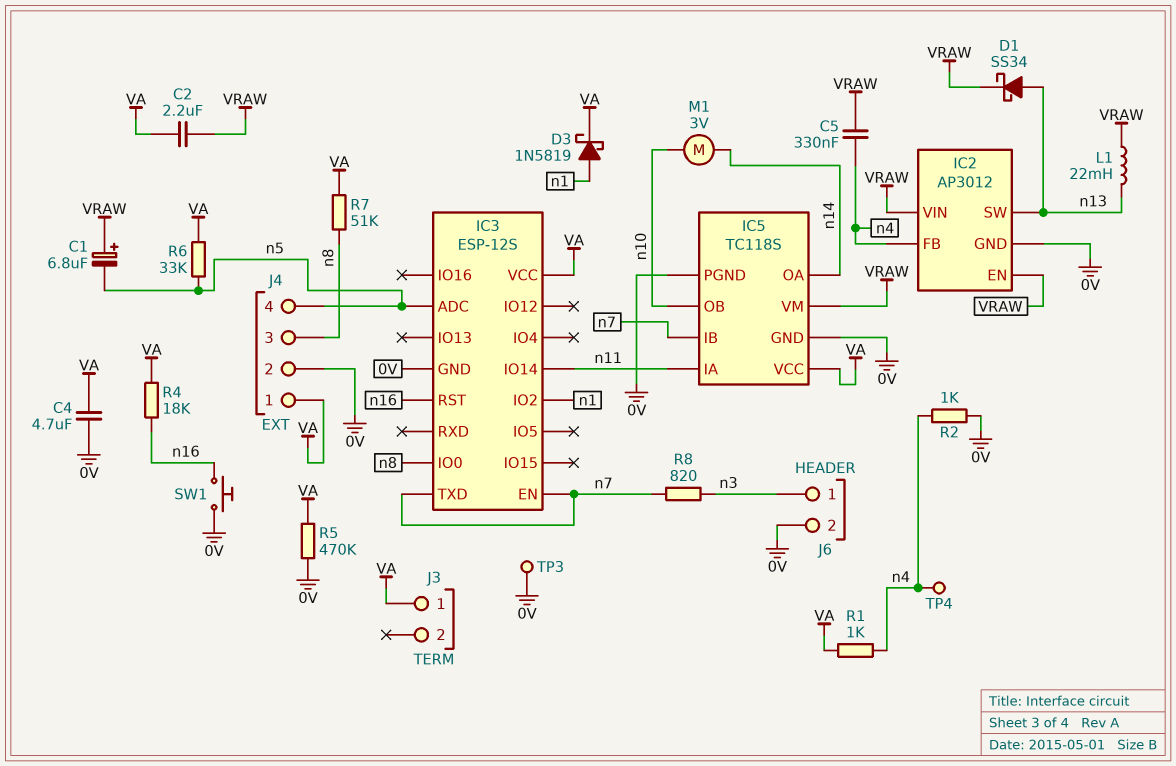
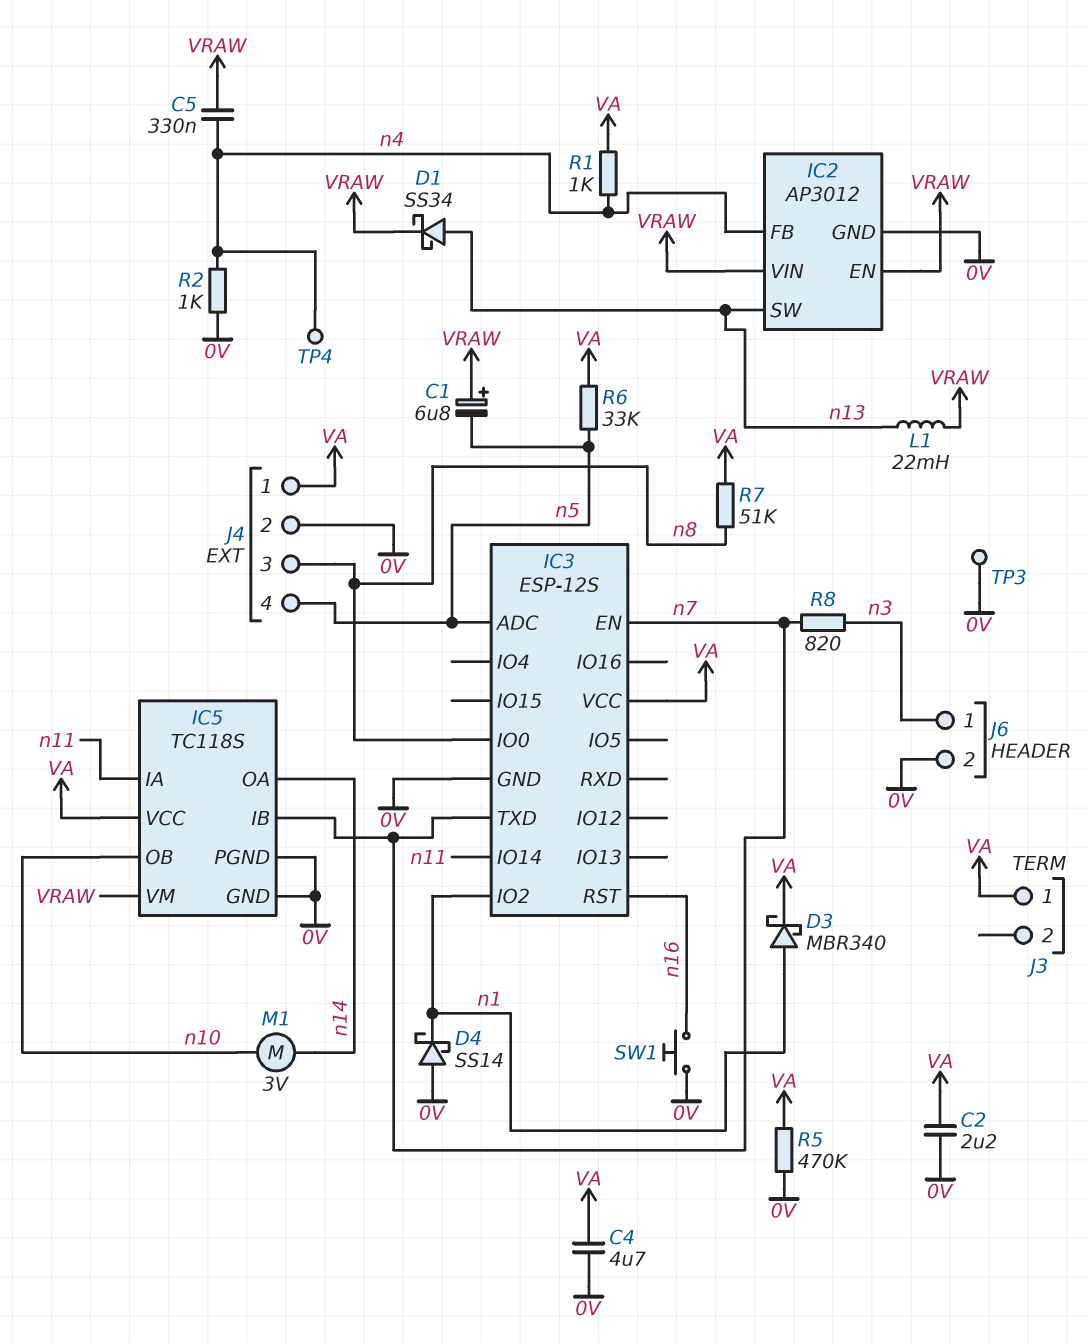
C2: 2.2uF (VA, VRAW) -> 2.2uF (0V, VA)
D3: schottky 1N5819 (A n1, K VA) -> schottky MBR340 (A n1, K VA)
D4: none -> schottky SS14 (A 0V, K n1)
R4: 18k (VA, n16) -> none

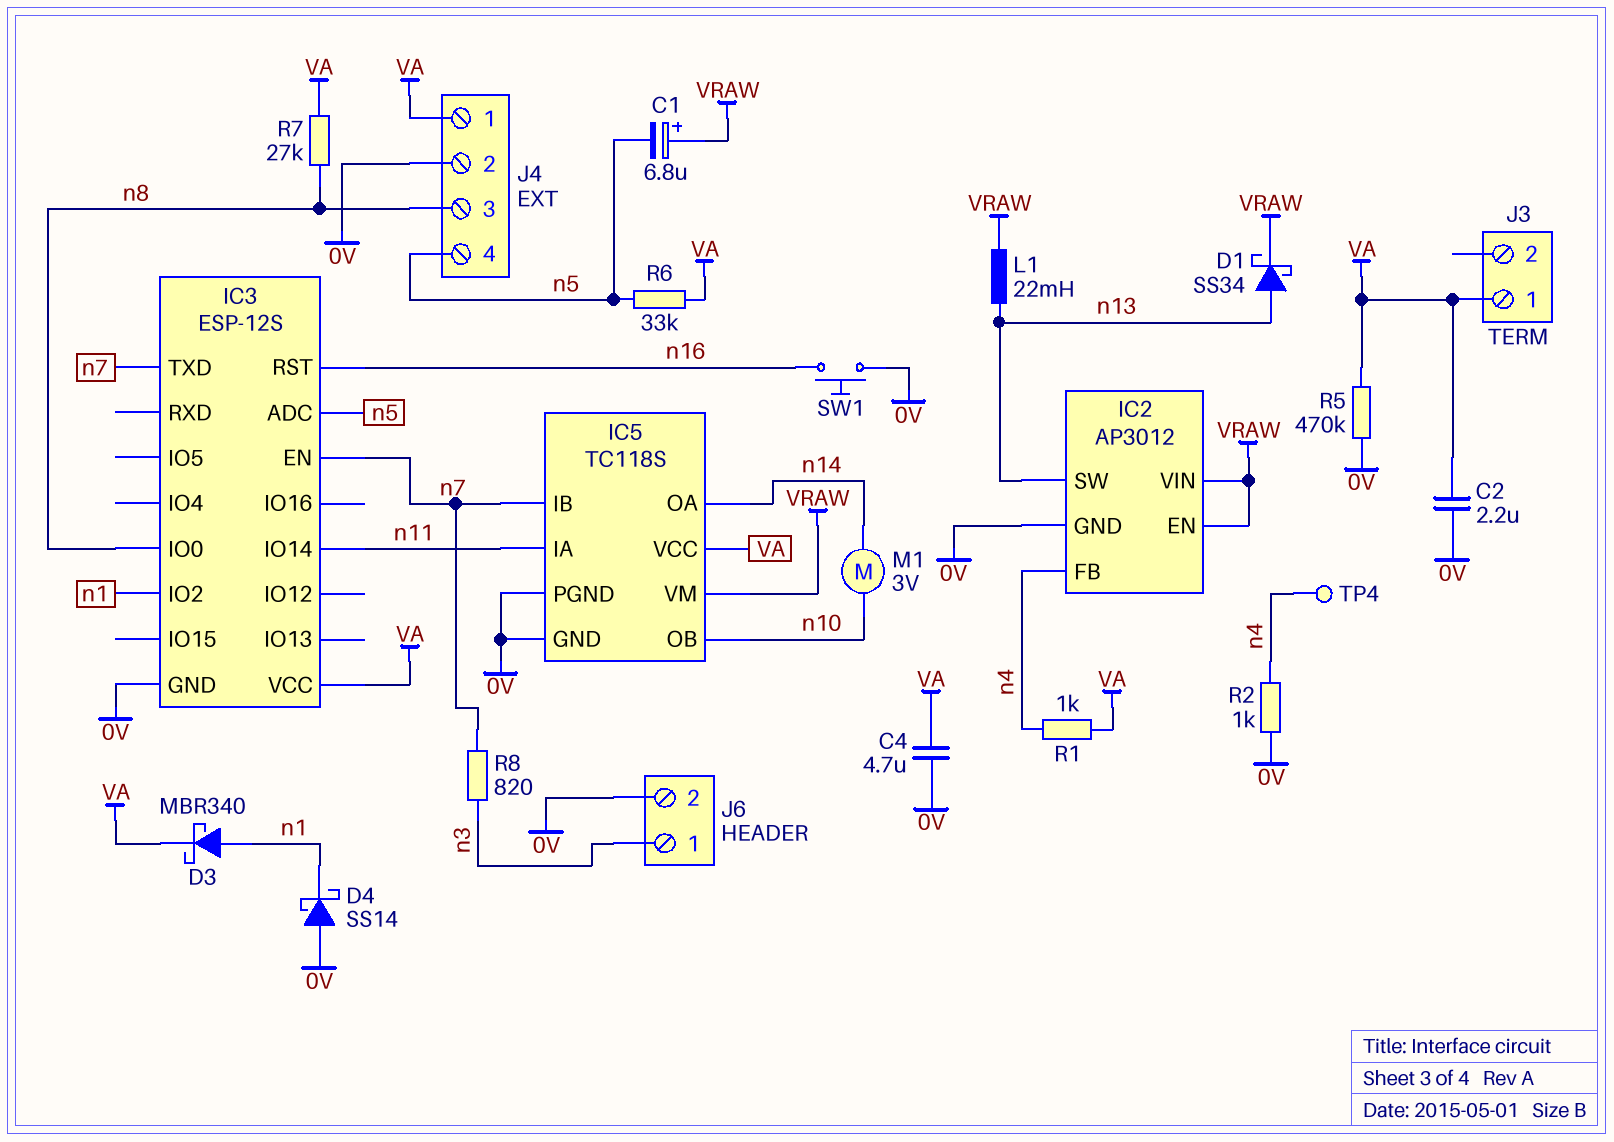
C5: 330nF (VRAW, n4) -> none
R7: 51k (VA, n8) -> 27k (VA, n8)
TP3: test point (0V) -> none

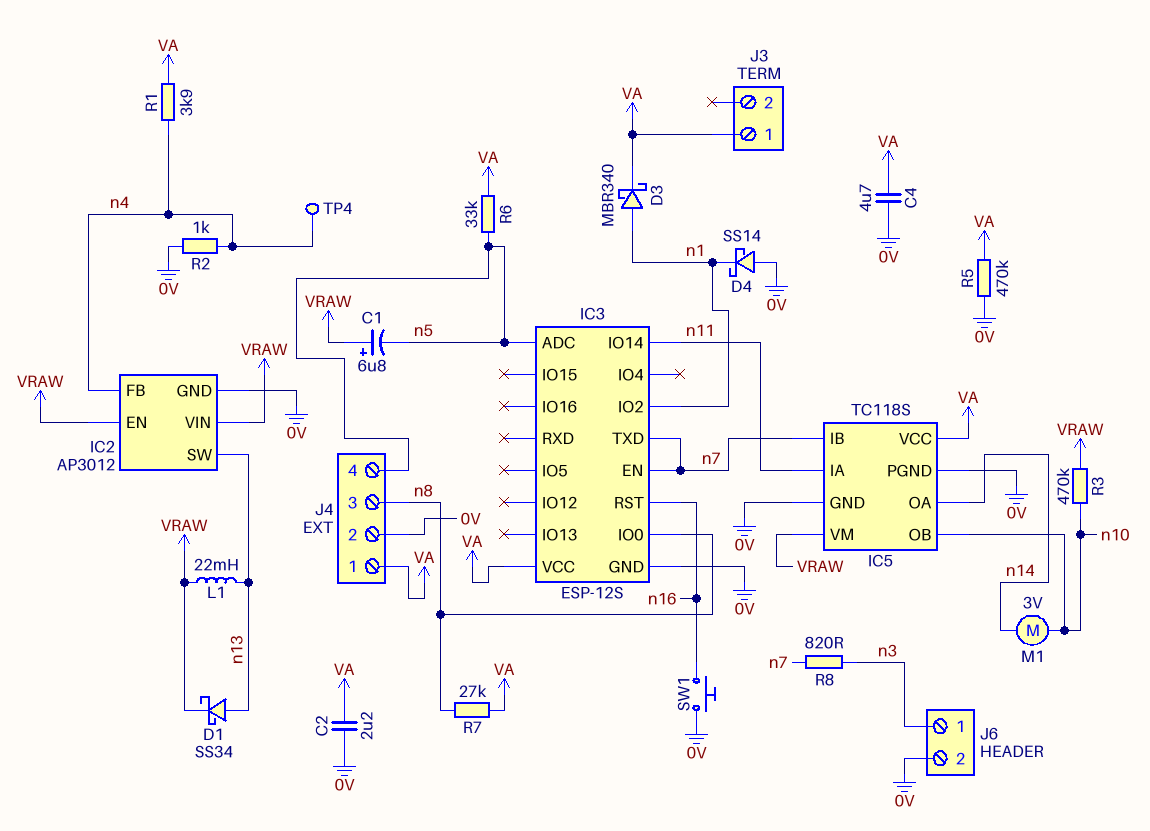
R1: 1k (VA, n4) -> 3.9k (VA, n4)
R3: none -> 470k (VRAW, n10)

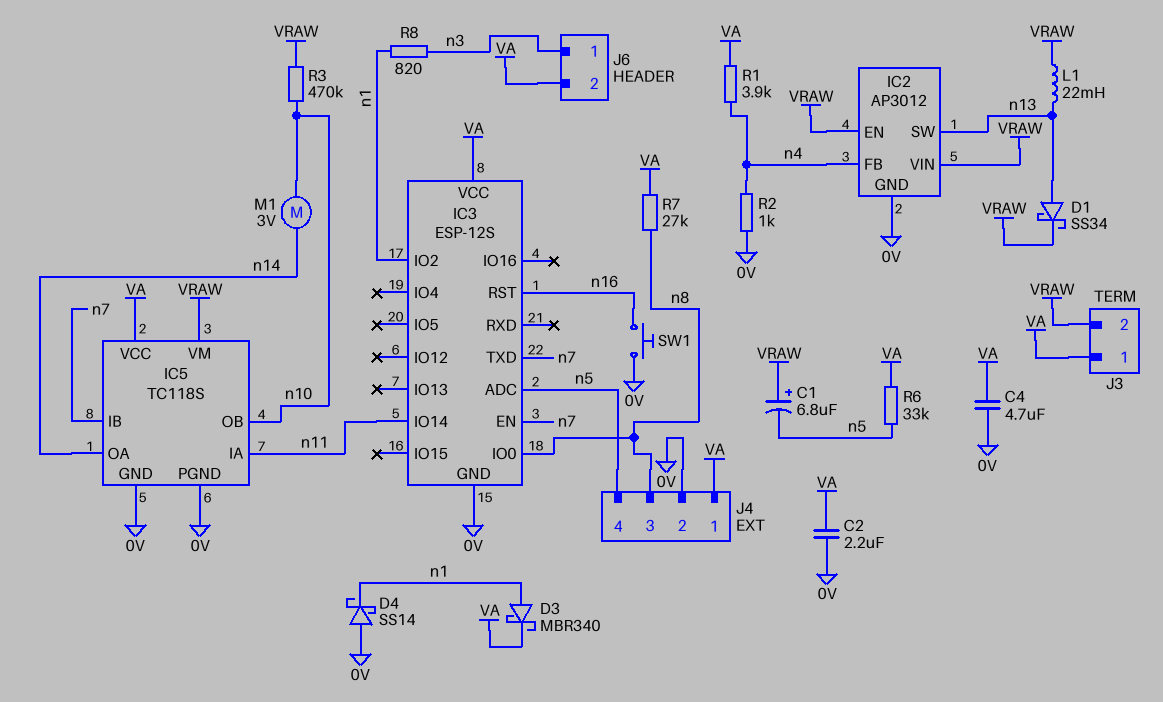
J3 pin 2: none -> VRAW
J6 pin 2: 0V -> VA
R5: 470k (0V, VA) -> none
R8: 820 (n3, n7) -> 820 (n1, n3)
TP4: test point (n4) -> none

